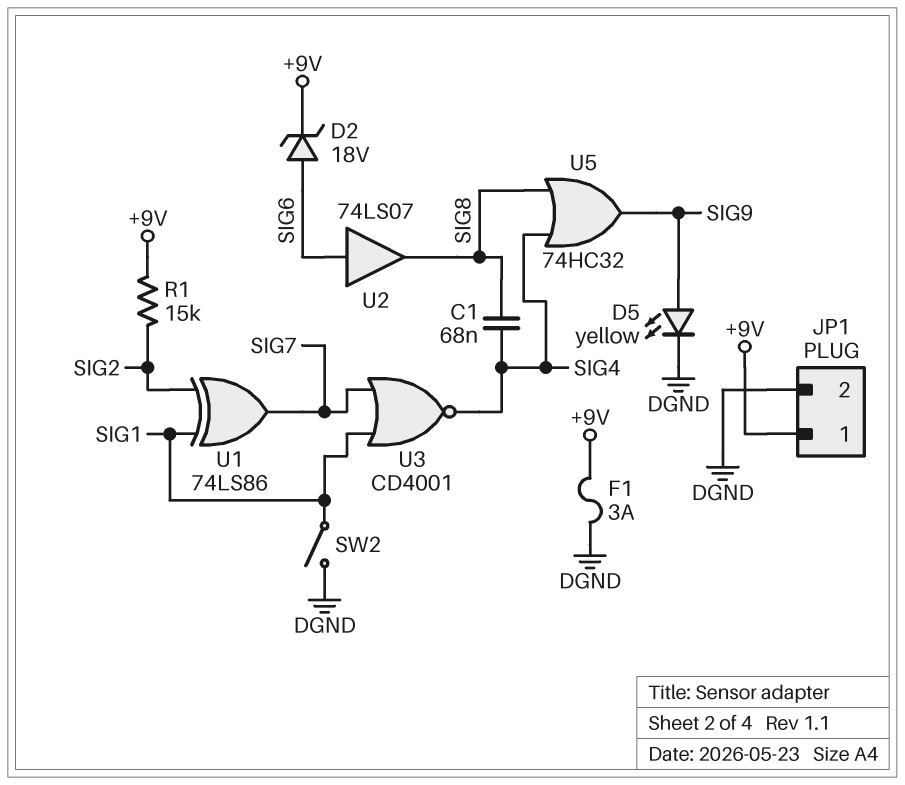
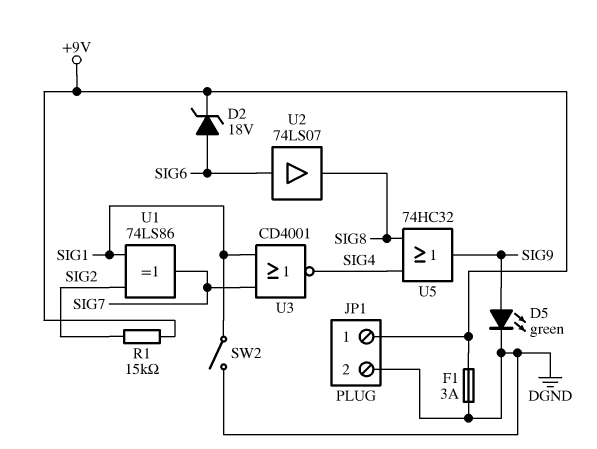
C1: 68nF (SIG4, SIG8) -> none
D5: LED yellow (A SIG9, K DGND) -> LED green (A SIG9, K DGND)

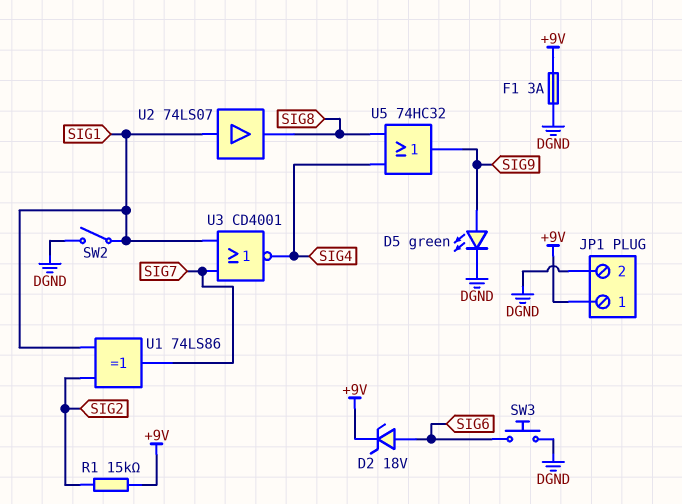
SW3: none -> button (DGND, SIG6)
U2: buffer 74LS07 (in SIG6, out SIG8) -> buffer 74LS07 (in SIG1, out SIG8)

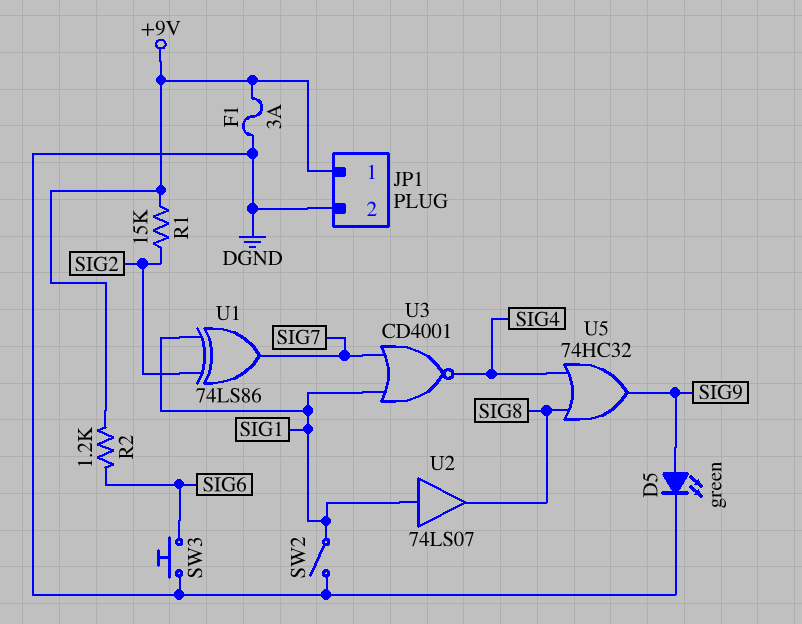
D2: zener 18V (A SIG6, K +9V) -> none
R2: none -> 1.2k (+9V, SIG6)

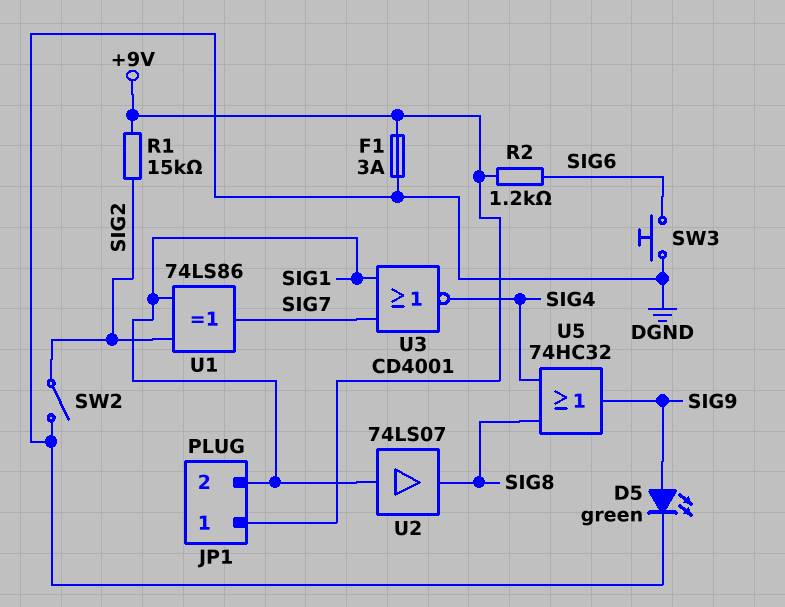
JP1 pin 2: DGND -> SIG1
SW2: switch (DGND, SIG1) -> switch (DGND, SIG2)

